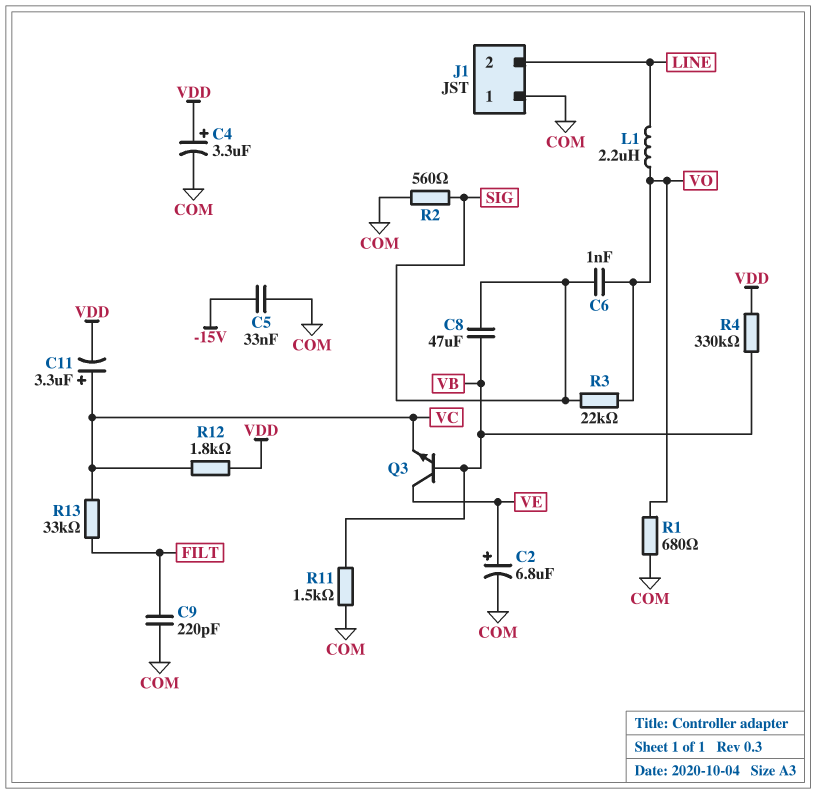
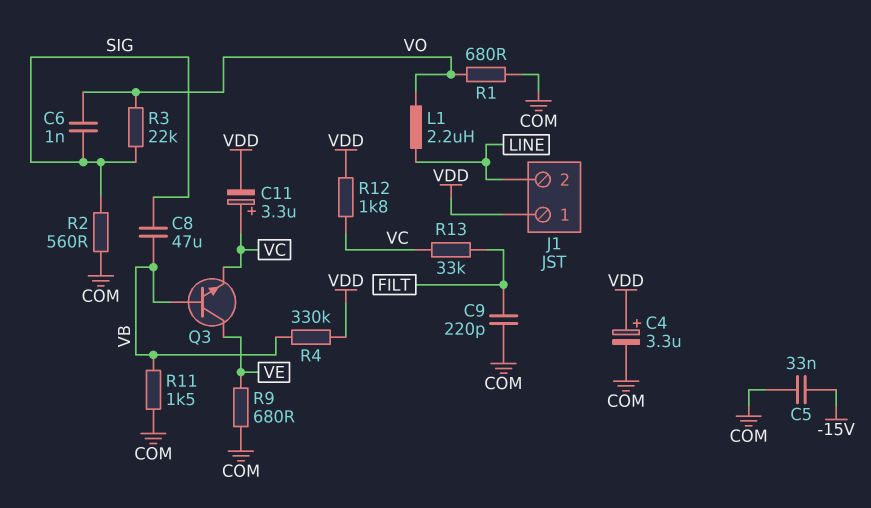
C2: 6.8uF (plus VE, minus COM) -> none
J1 pin 1: COM -> VDD
R9: none -> 680 (COM, VE)

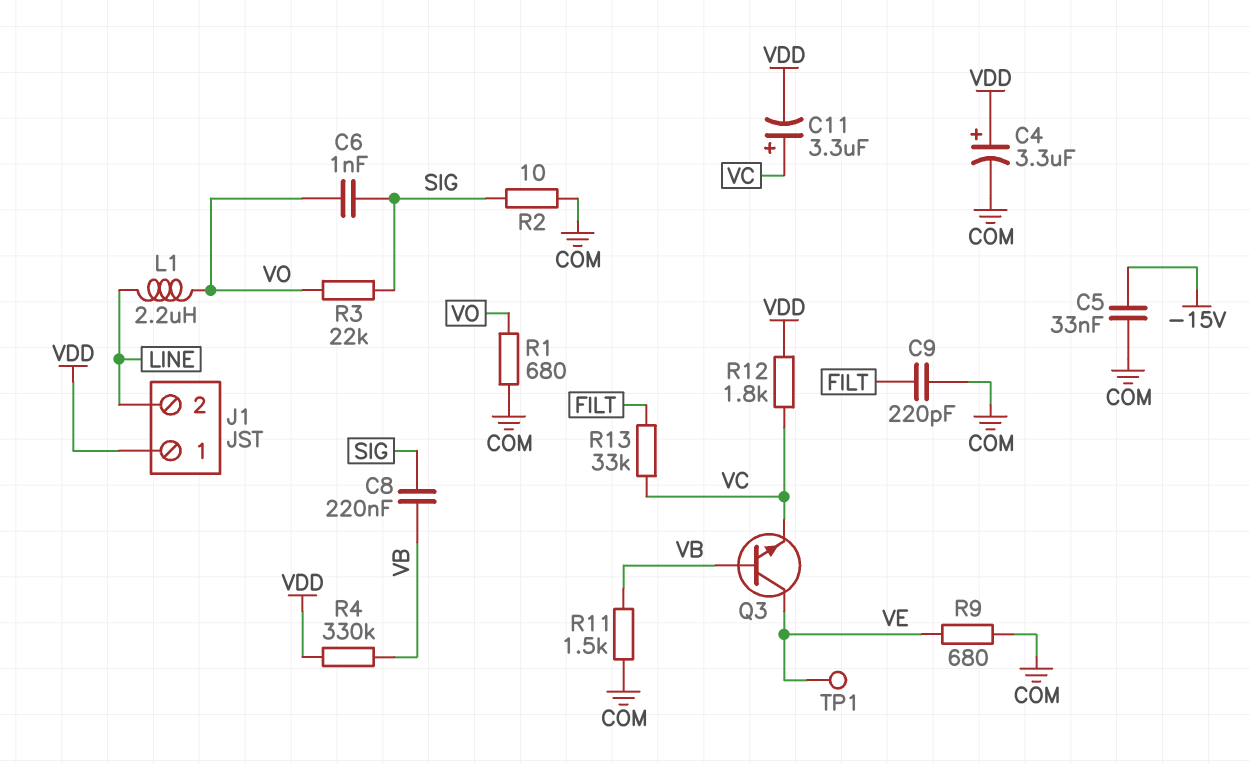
C8: 47uF (SIG, VB) -> 220nF (SIG, VB)
R2: 560 (COM, SIG) -> 10 (COM, SIG)
TP1: none -> test point (VE)

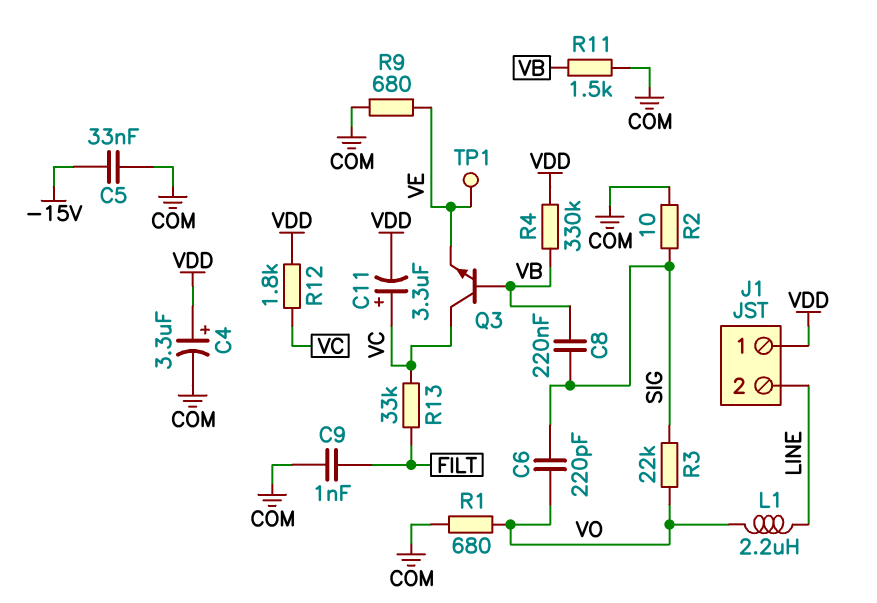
C6: 1nF (SIG, VO) -> 220pF (SIG, VO)
C9: 220pF (COM, FILT) -> 1nF (COM, FILT)
Q3: NPN (B VB, C VE, E VC) -> NPN (B VB, C VC, E VE)

